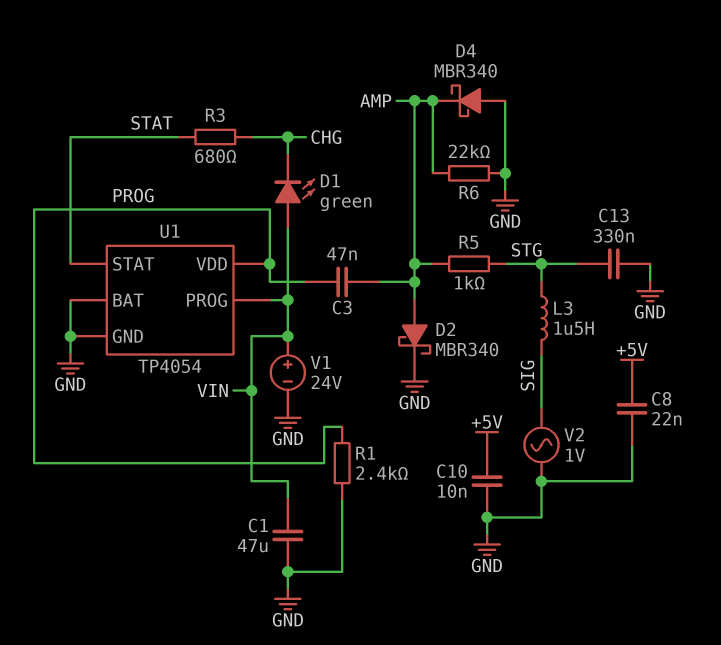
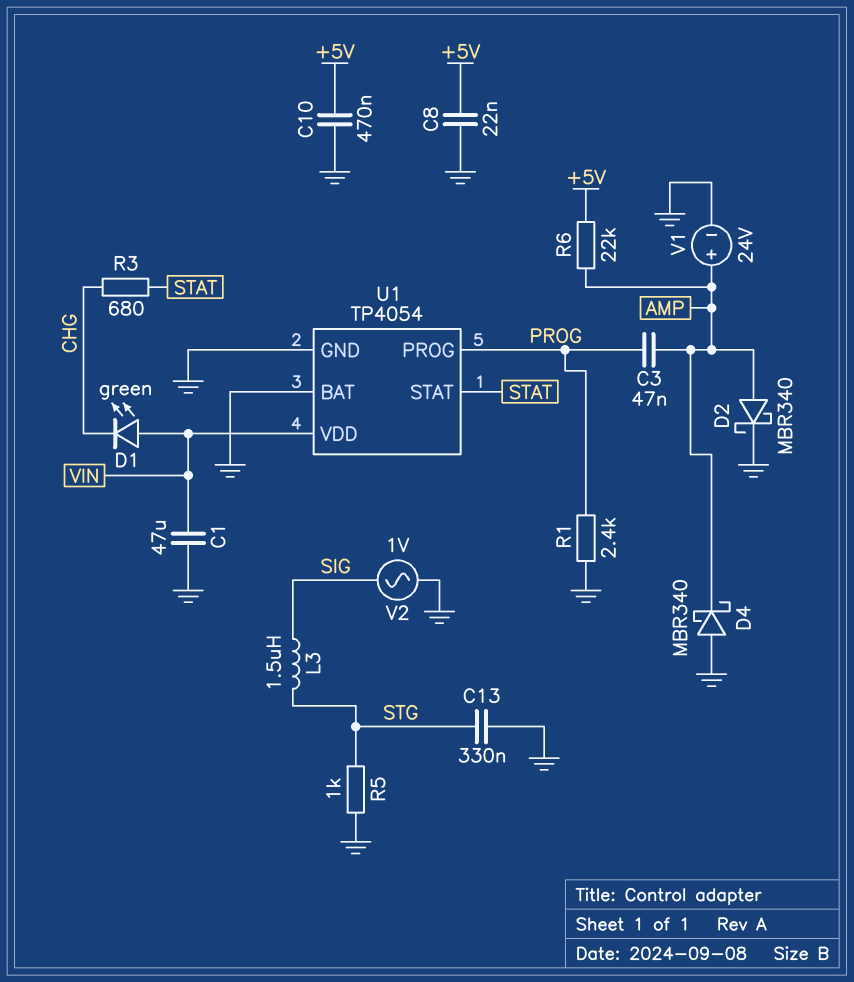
C10: 10nF (+5V, GND) -> 470nF (+5V, GND)
R5: 1k (AMP, STG) -> 1k (GND, STG)
R6: 22k (AMP, GND) -> 22k (+5V, AMP)
U1 pin PROG: VIN -> PROG
U1 pin VDD: PROG -> VIN
V1: 24V (plus VIN, minus GND) -> 24V (plus AMP, minus GND)

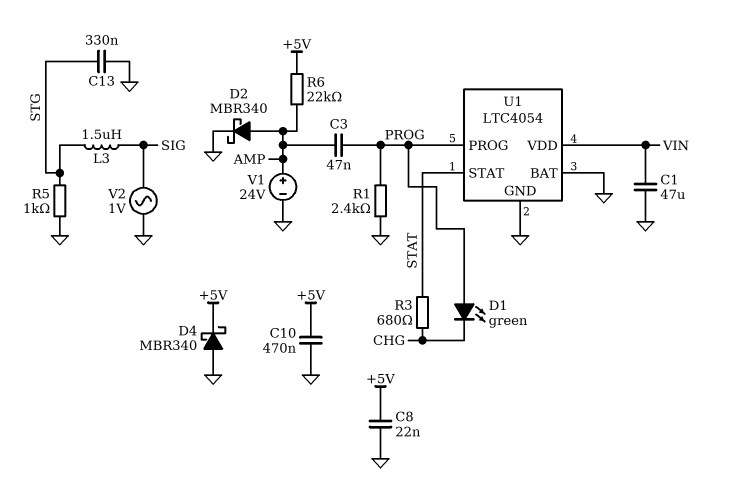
D1: LED green (A VIN, K CHG) -> LED green (A PROG, K CHG)
D4: schottky MBR340 (A GND, K AMP) -> schottky MBR340 (A GND, K +5V)
U1: TP4054 -> LTC4054

